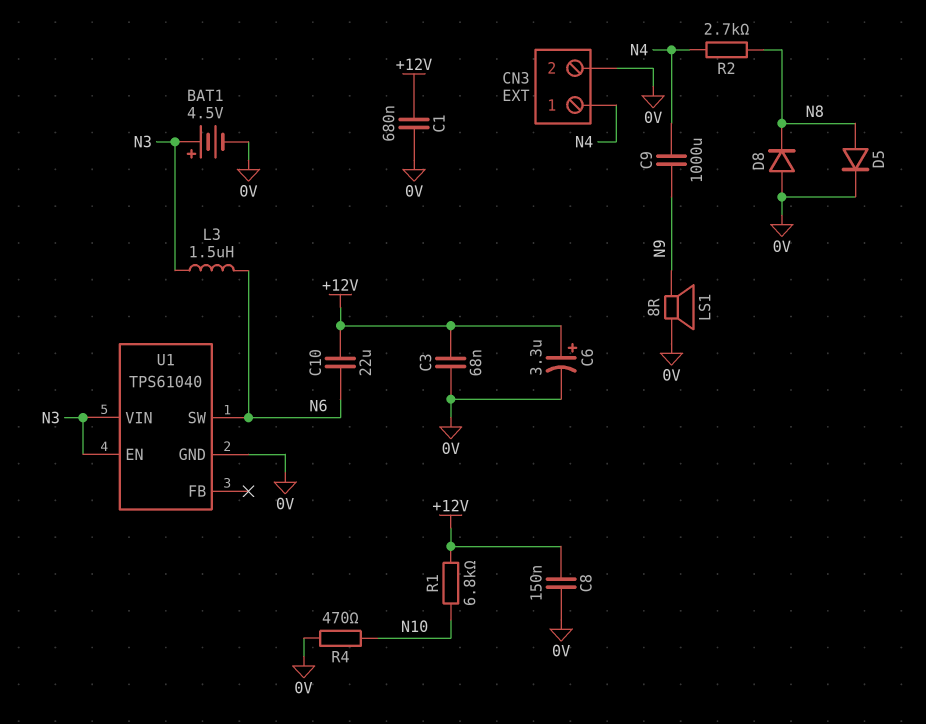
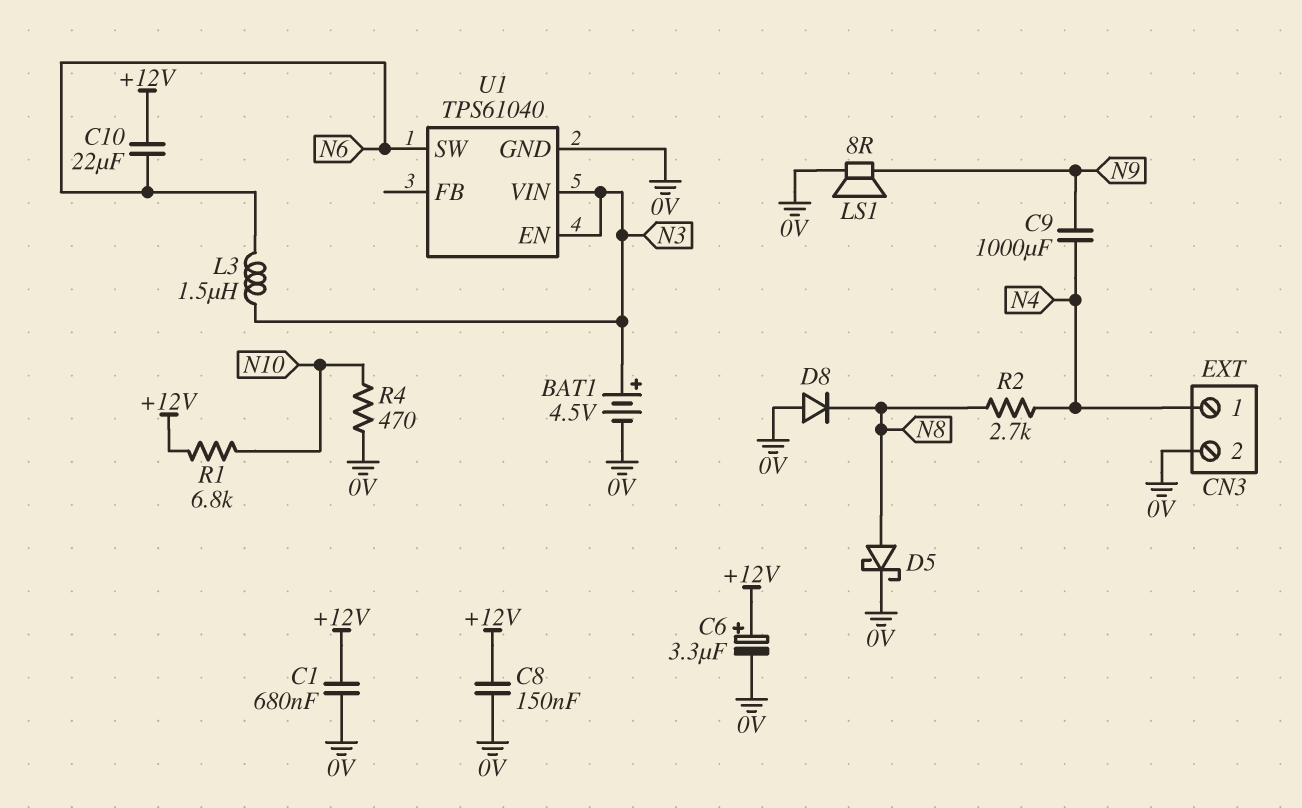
C3: 68nF (+12V, 0V) -> none
D5: diode (A N8, K 0V) -> schottky (A N8, K 0V)

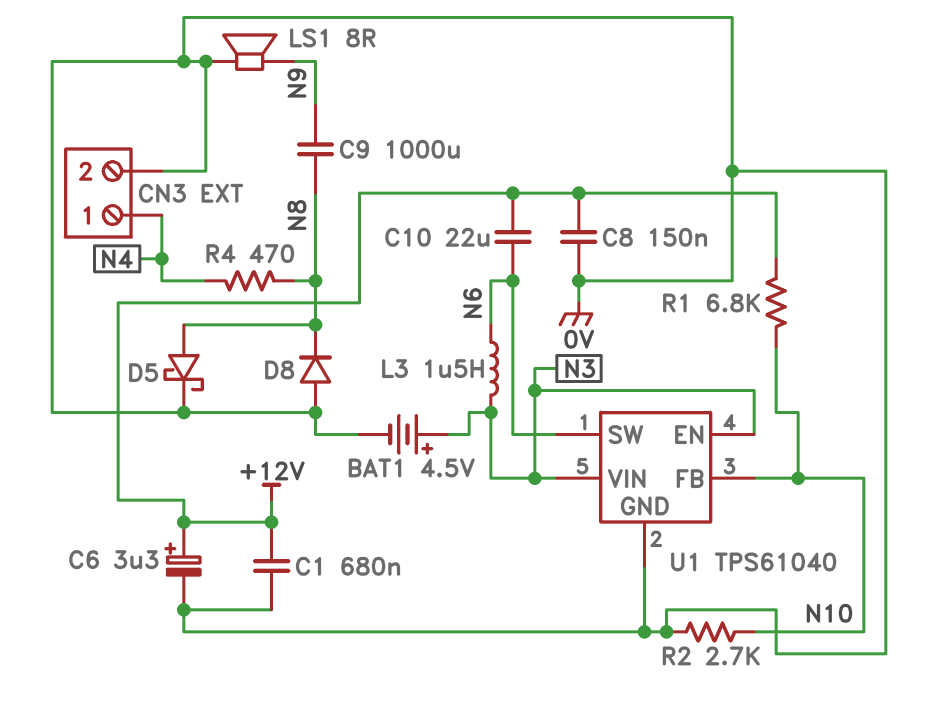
C9: 1000uF (N4, N9) -> 1000uF (N8, N9)
R2: 2.7k (N4, N8) -> 2.7k (0V, N10)
R4: 470 (0V, N10) -> 470 (N4, N8)
U1 pin FB: none -> N10

